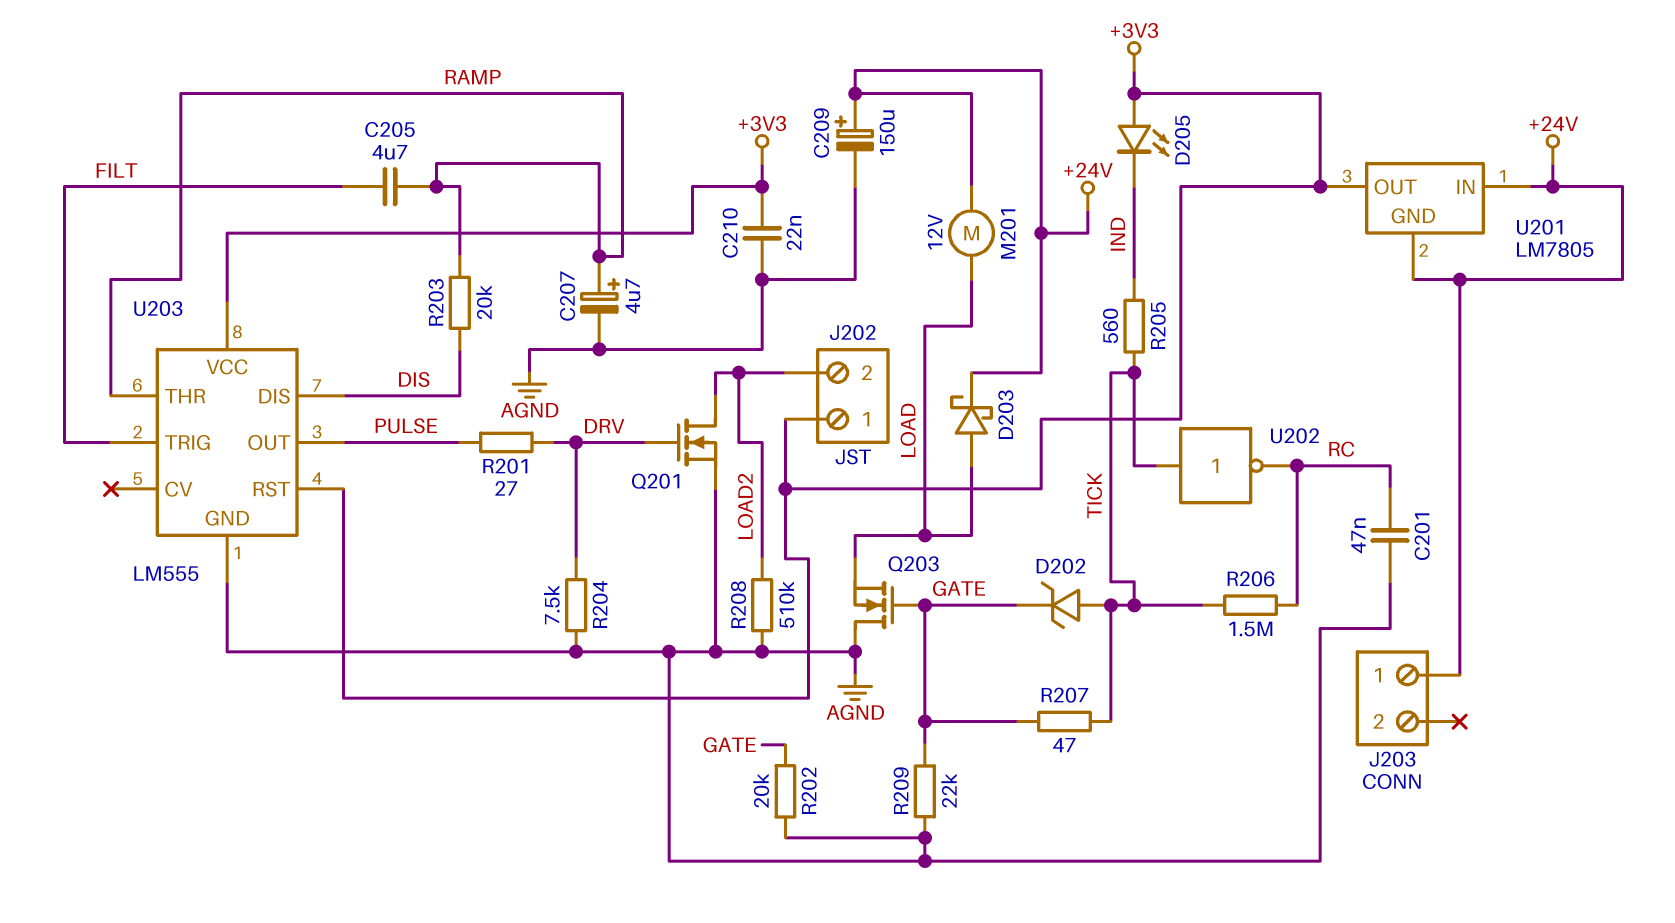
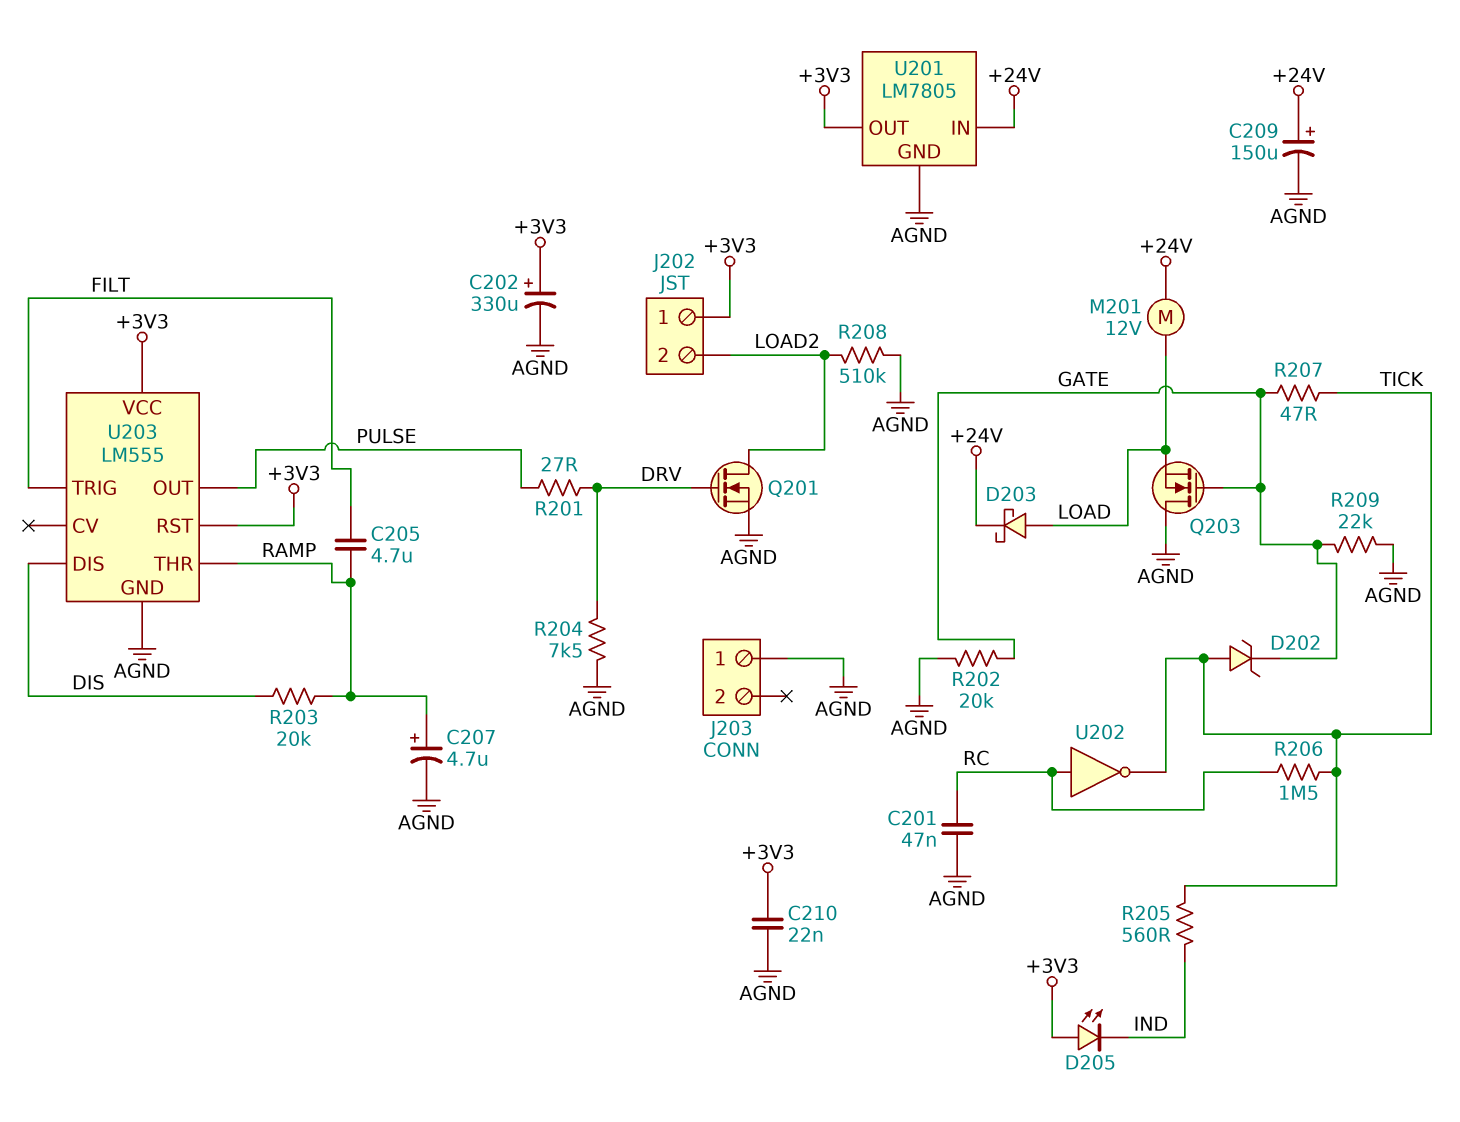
C202: none -> 330uF (plus +3V3, minus AGND)
J203 pin 1: +24V -> AGND
U201 pin GND: +24V -> AGND
U202: NOT (in TICK, out RC) -> NOT (in RC, out TICK)

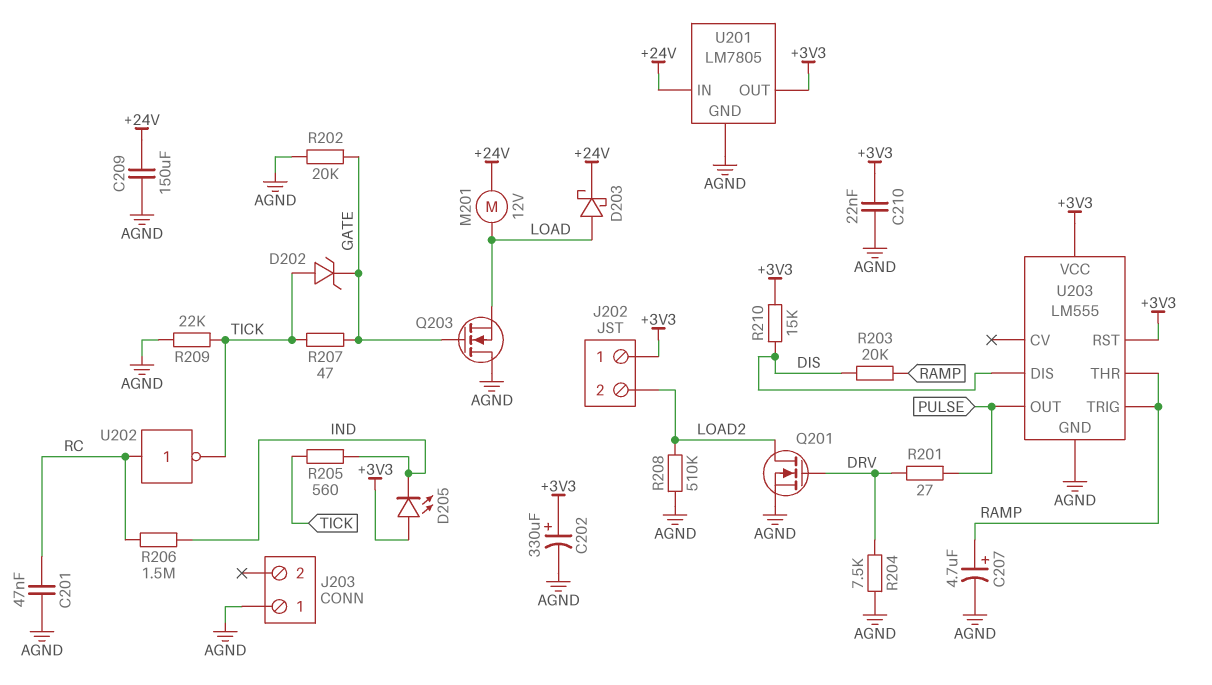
C205: 4.7uF (FILT, RAMP) -> none
C209: 150uF (plus +24V, minus AGND) -> 150uF (+24V, AGND)
R206: 1.5M (RC, TICK) -> 1.5M (IND, RC)
R209: 22k (AGND, GATE) -> 22k (AGND, TICK)
R210: none -> 15k (+3V3, DIS)
U203 pin TRIG: FILT -> RAMP

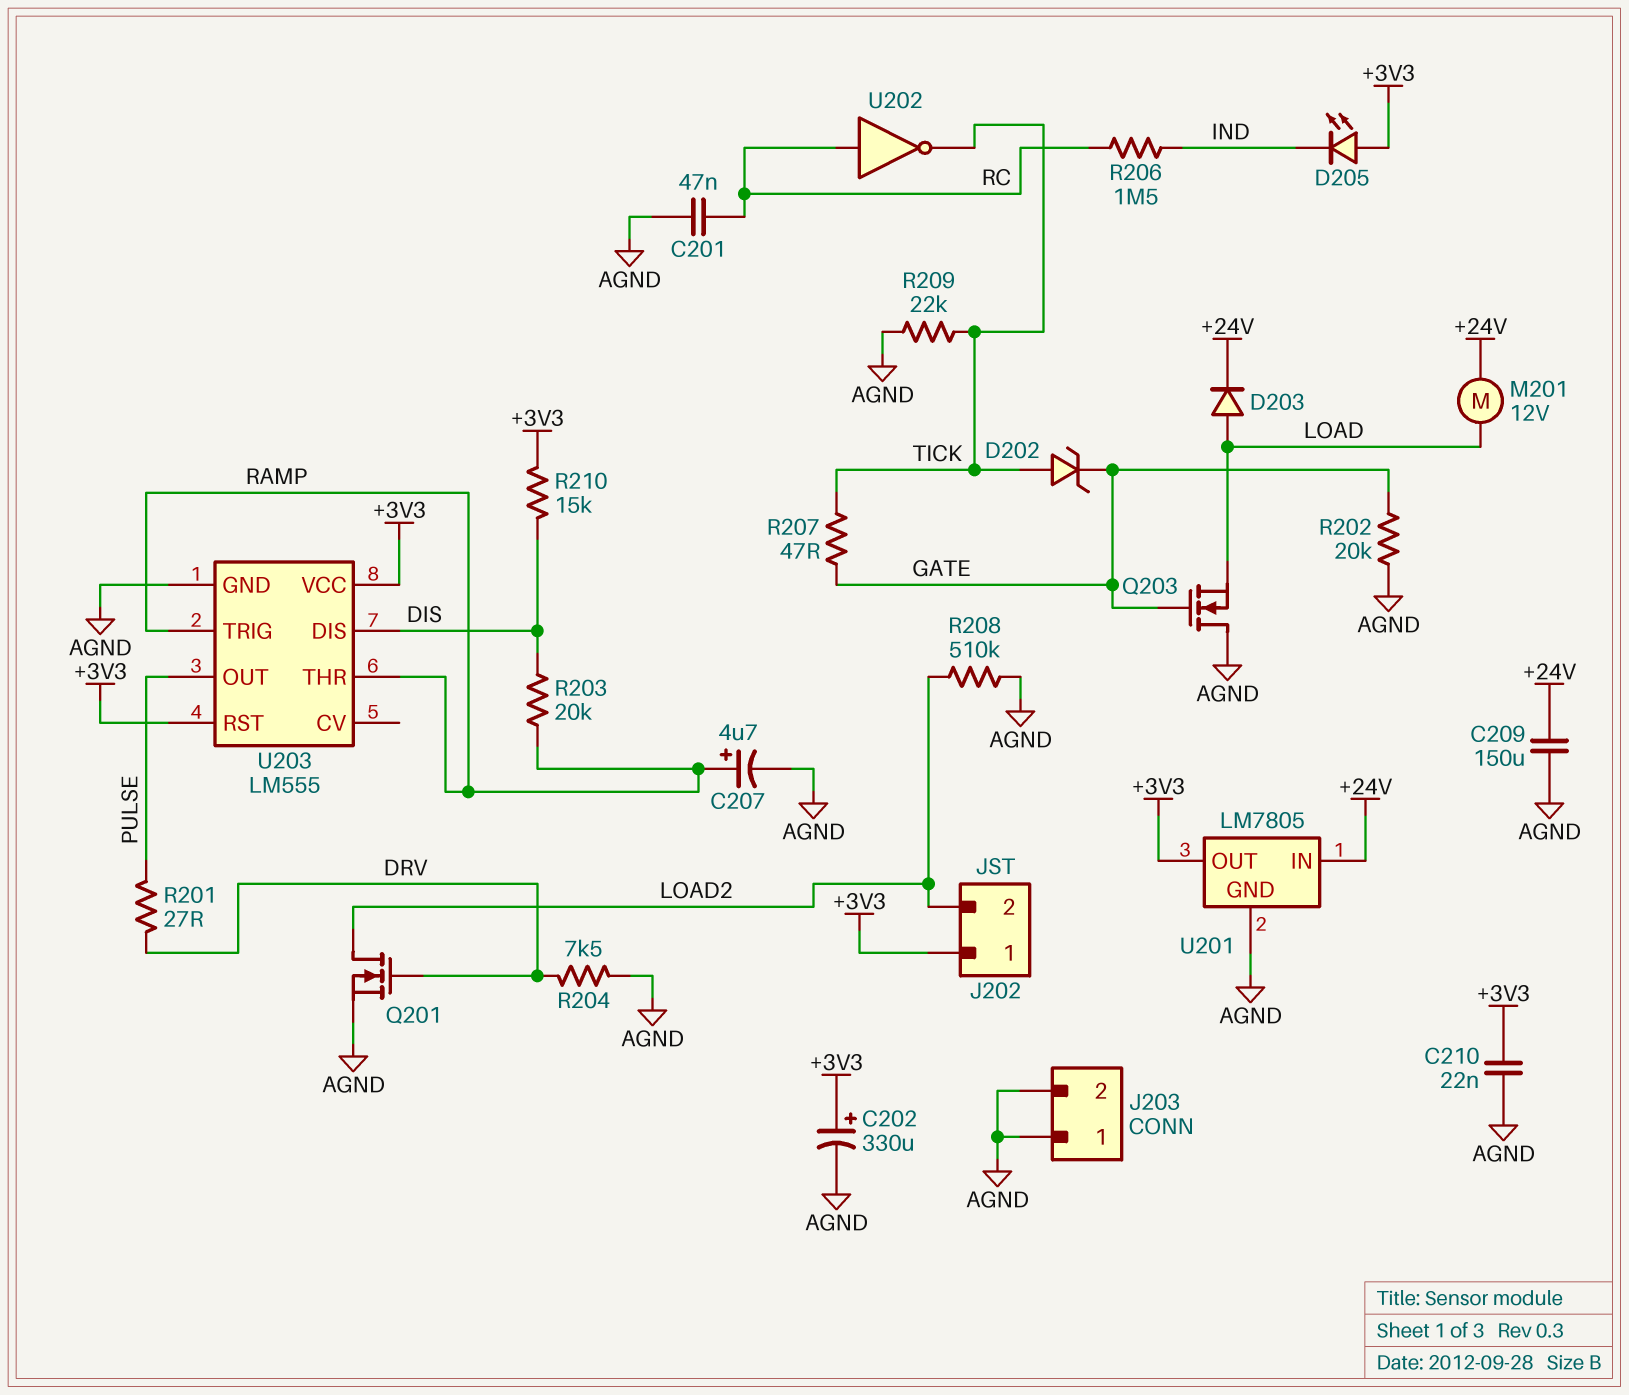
D203: schottky (A LOAD, K +24V) -> diode (A LOAD, K +24V)
J203 pin 2: none -> AGND
R205: 560 (IND, TICK) -> none

